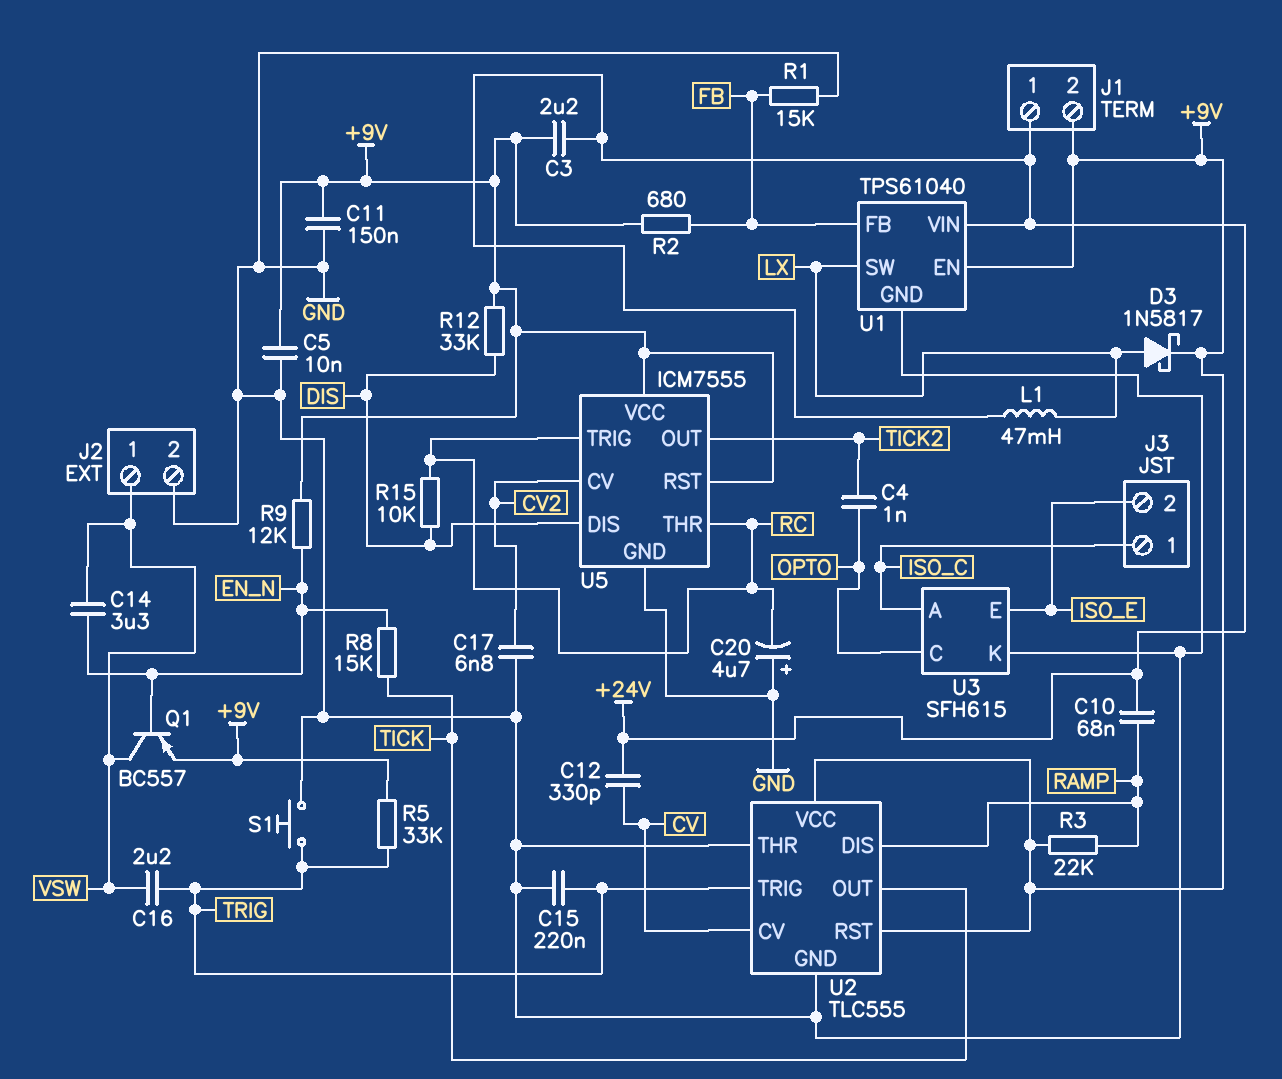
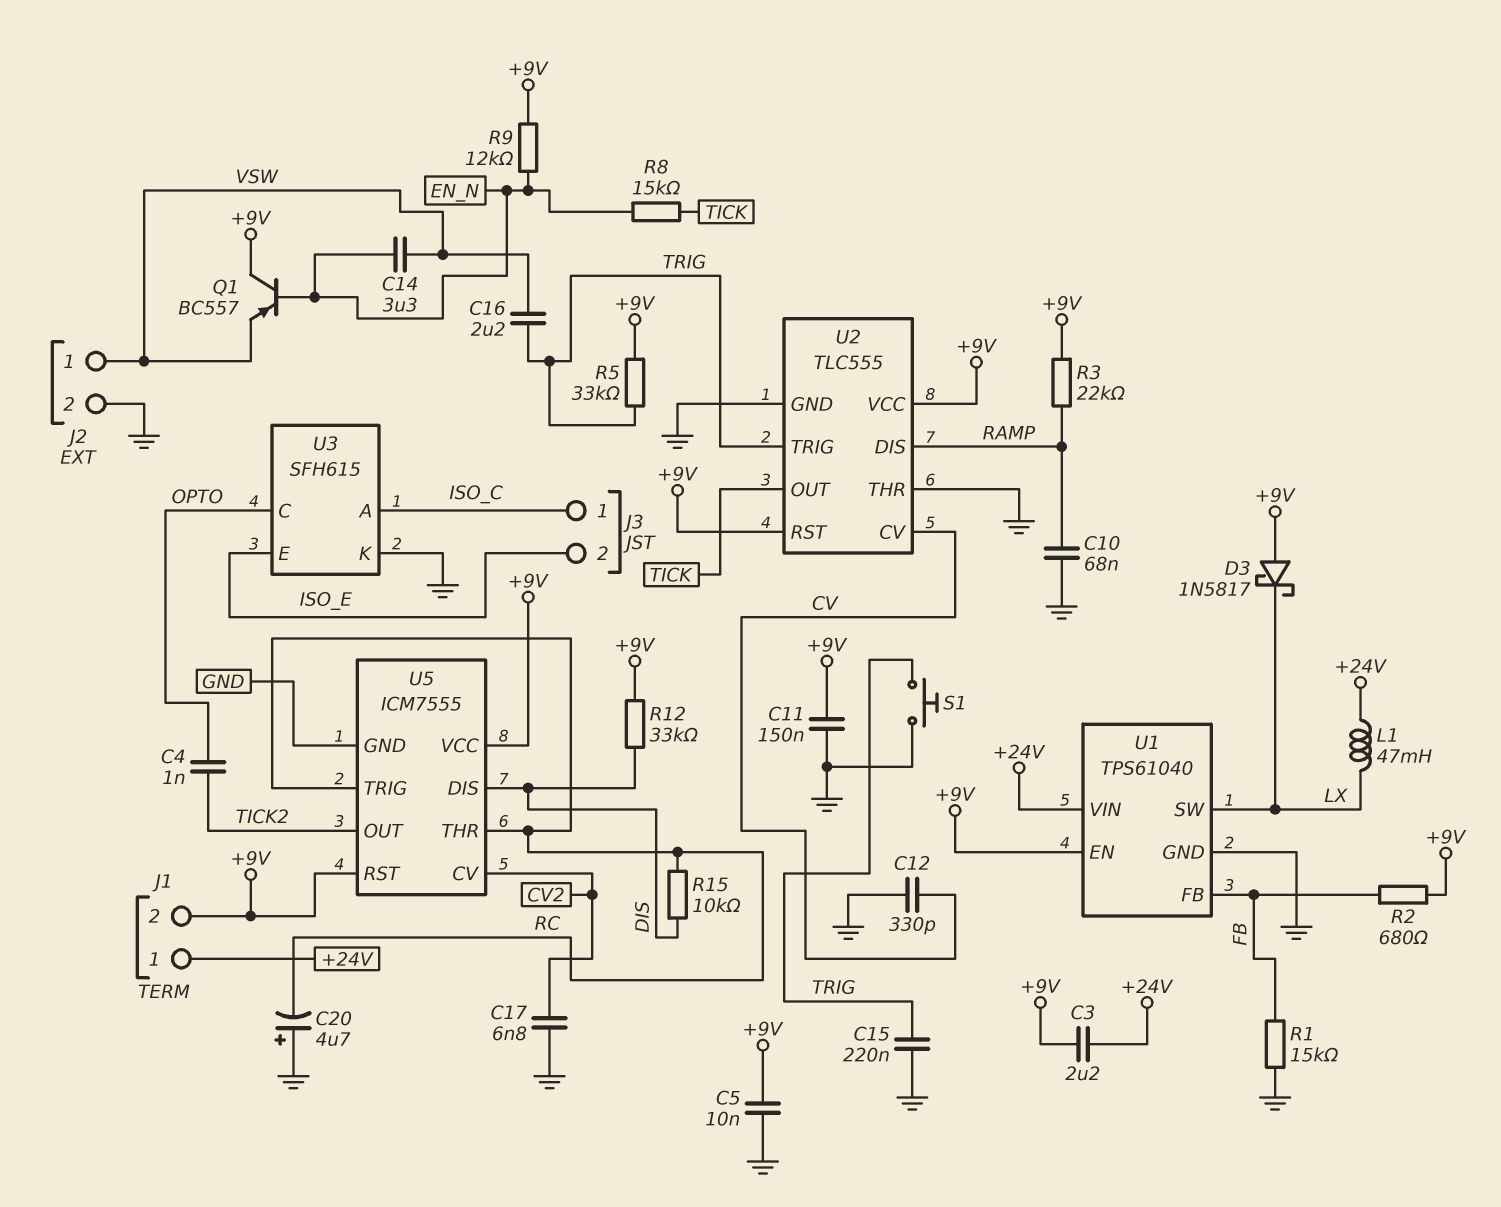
C10: 68nF (+24V, RAMP) -> 68nF (GND, RAMP)
C12: 330pF (+24V, CV) -> 330pF (CV, GND)
D3: schottky 1N5817 (A LX, K +9V) -> schottky 1N5817 (A +9V, K LX)
Q1: PNP BC557 (B EN_N, C VSW, E +9V) -> PNP BC557 (B EN_N, C +9V, E VSW)

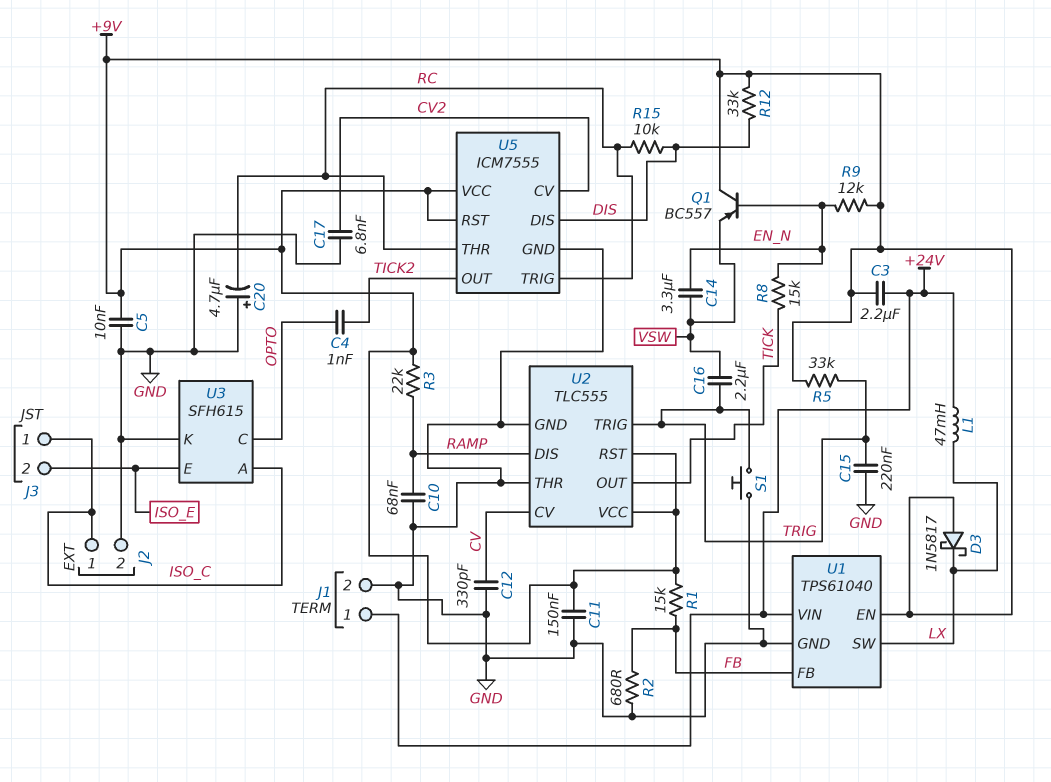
J1 pin 2: +9V -> GND
J2 pin 1: VSW -> ISO_C
R1: 15k (FB, GND) -> 15k (+9V, FB)
R2: 680 (+9V, FB) -> 680 (FB, GND)

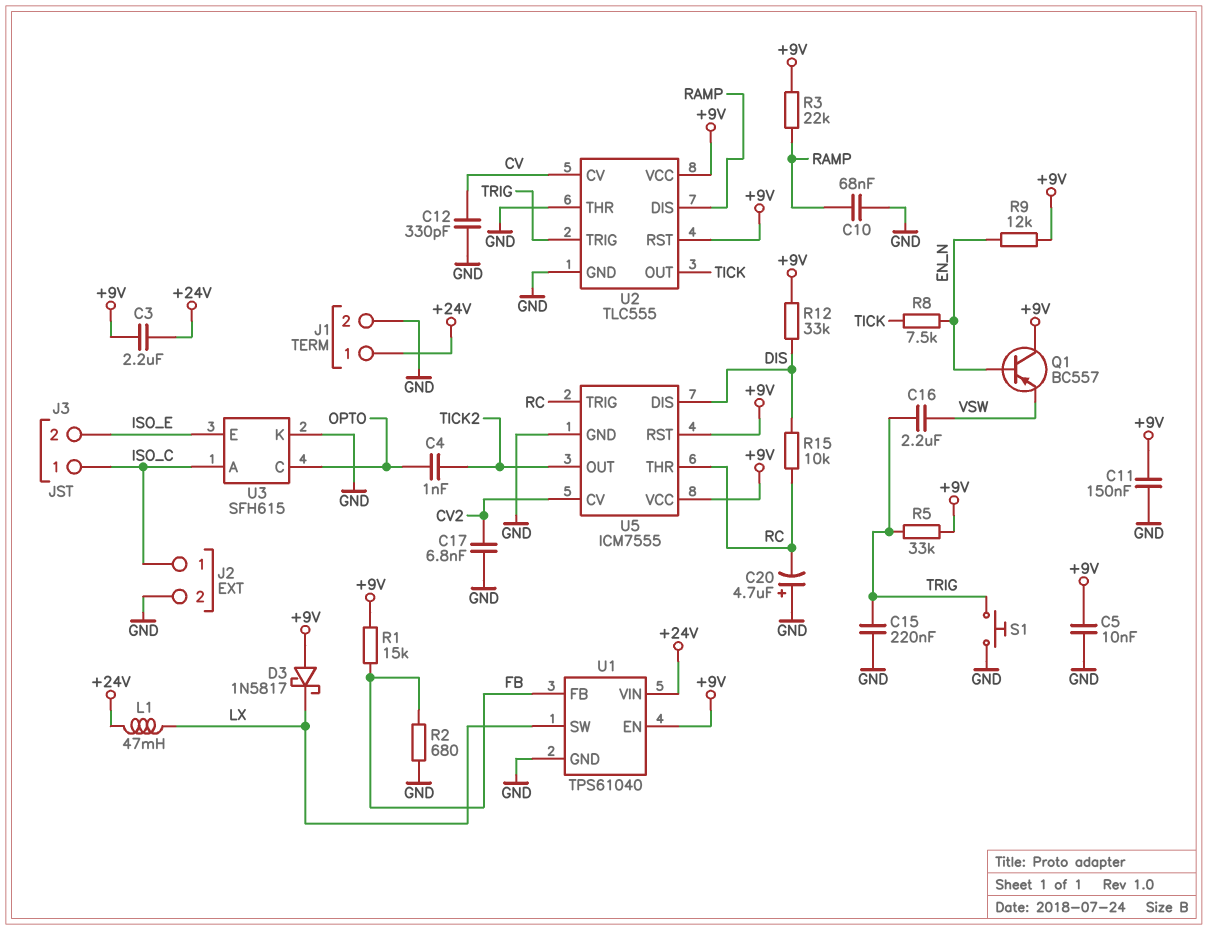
C14: 3.3uF (EN_N, VSW) -> none
R8: 15k (EN_N, TICK) -> 7.5k (EN_N, TICK)

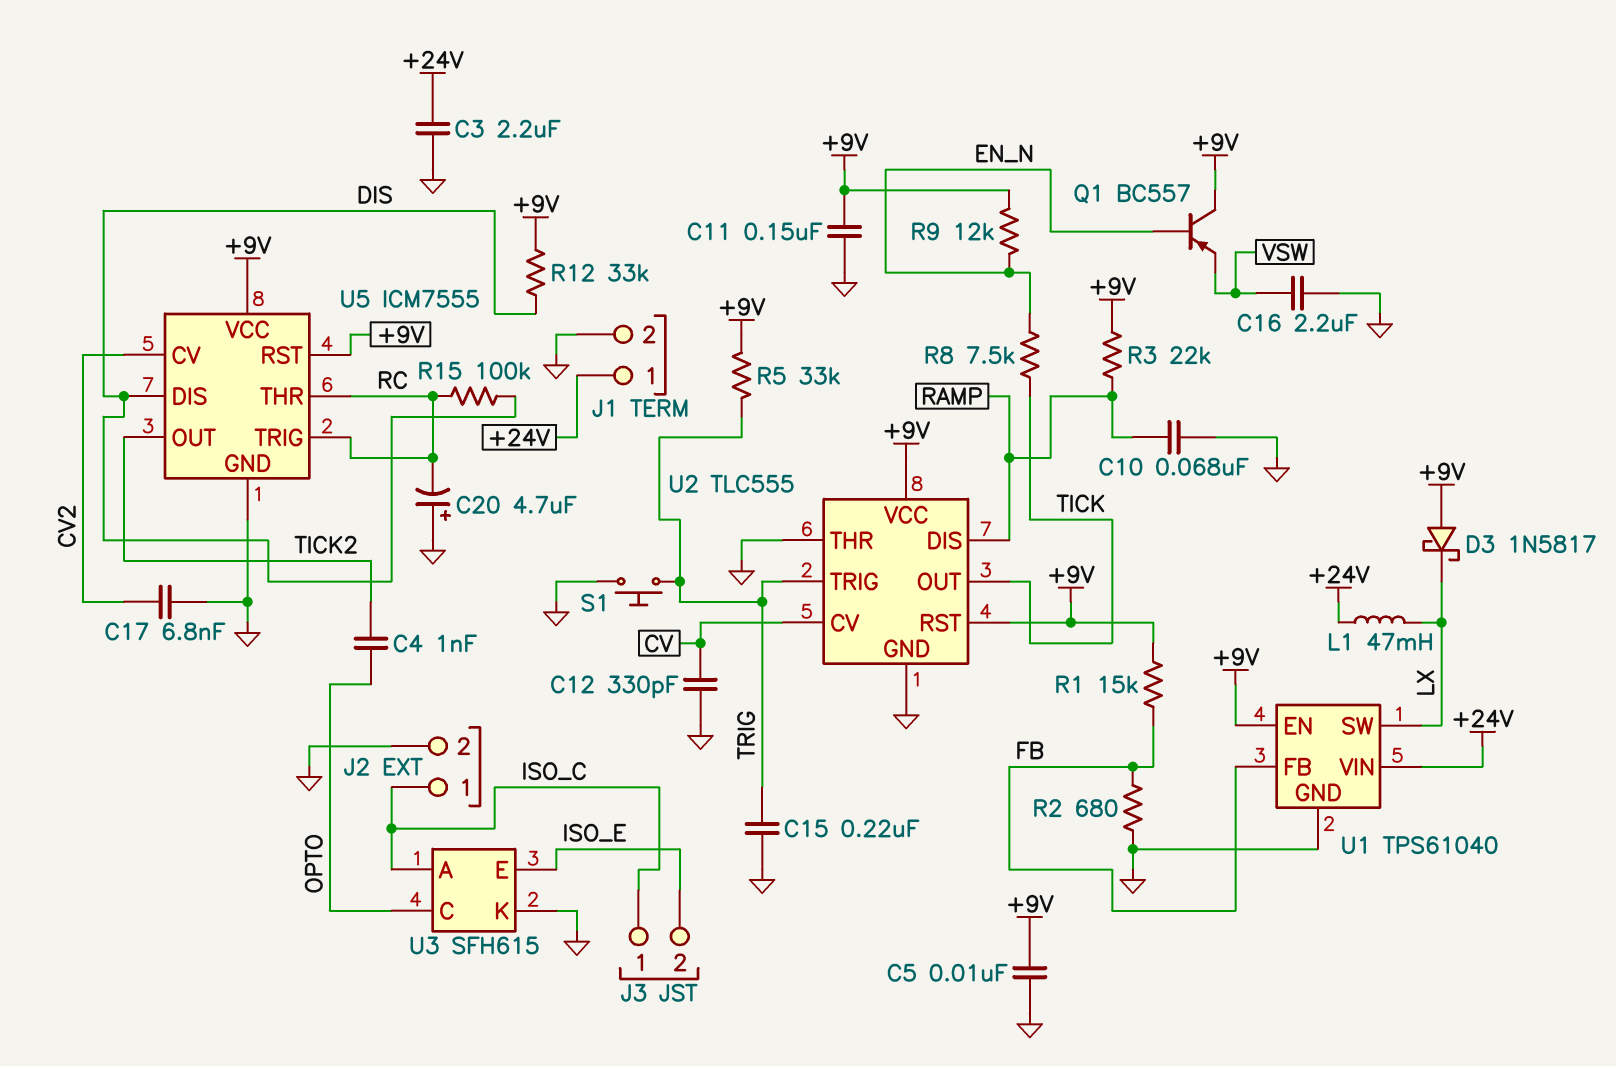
C3: 2.2uF (+9V, +24V) -> 2.2uF (+24V, GND)
C16: 2.2uF (TRIG, VSW) -> 2.2uF (GND, VSW)
R15: 10k (DIS, RC) -> 100k (DIS, RC)

